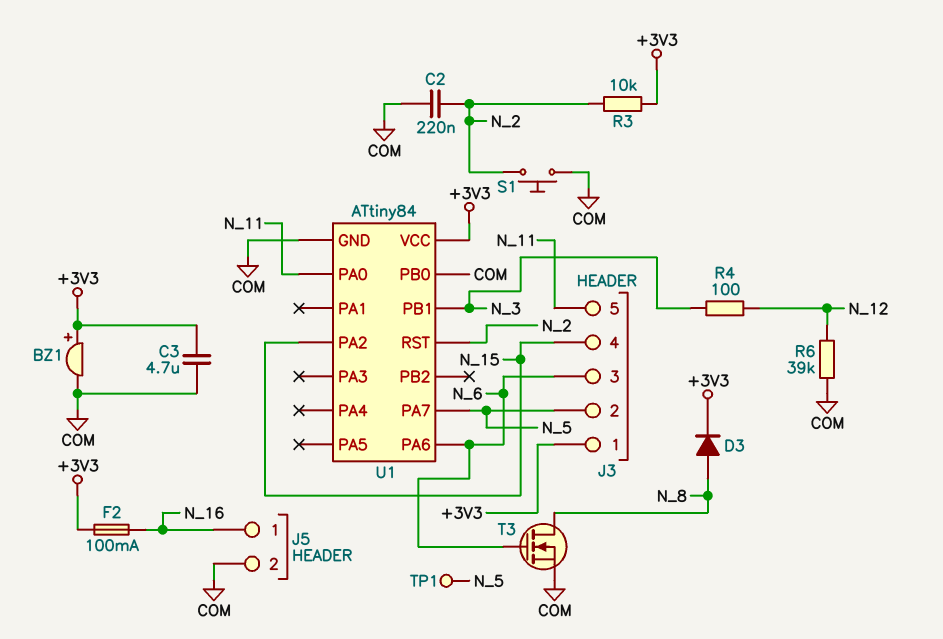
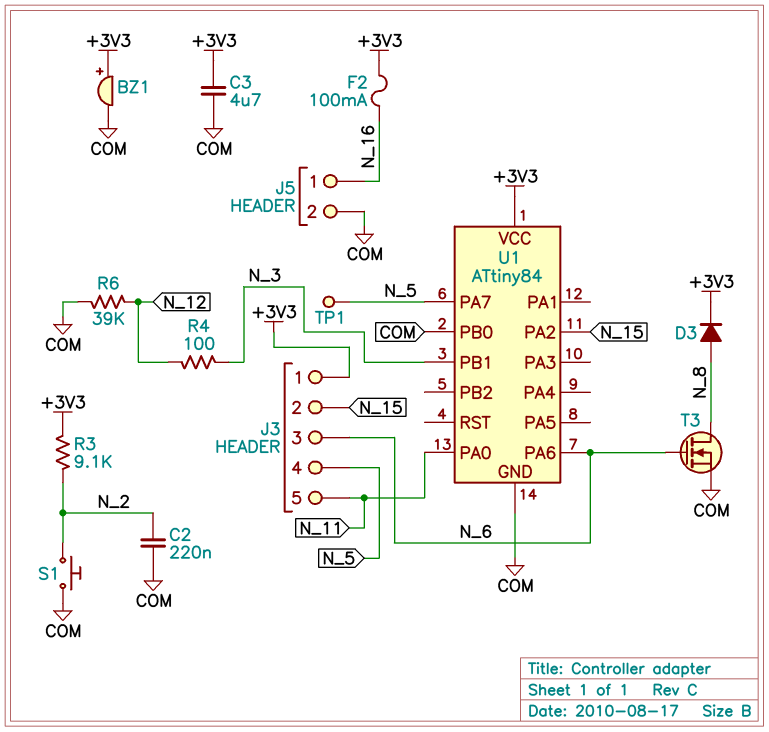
J3 pin 2: N_5 -> N_15
J3 pin 4: N_15 -> N_5
R3: 10k (+3V3, N_2) -> 9.1k (+3V3, N_2)
U1 pin RST: N_2 -> none

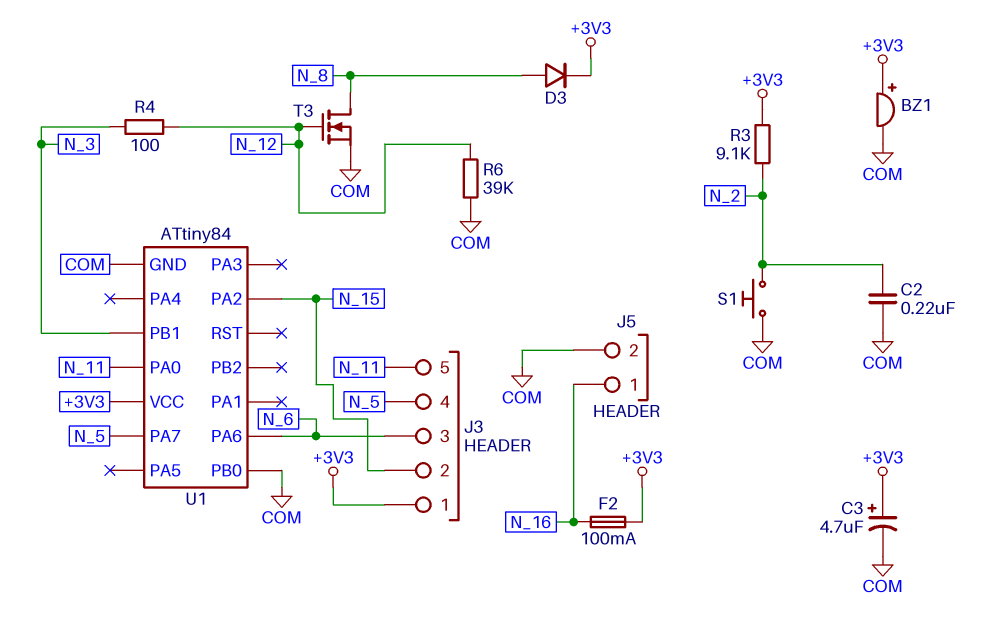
C3: 4.7uF (+3V3, COM) -> 4.7uF (plus +3V3, minus COM)
T3: NMOS (G N_6, D N_8, S COM) -> NMOS (G N_12, D N_8, S COM)
TP1: test point (N_5) -> none

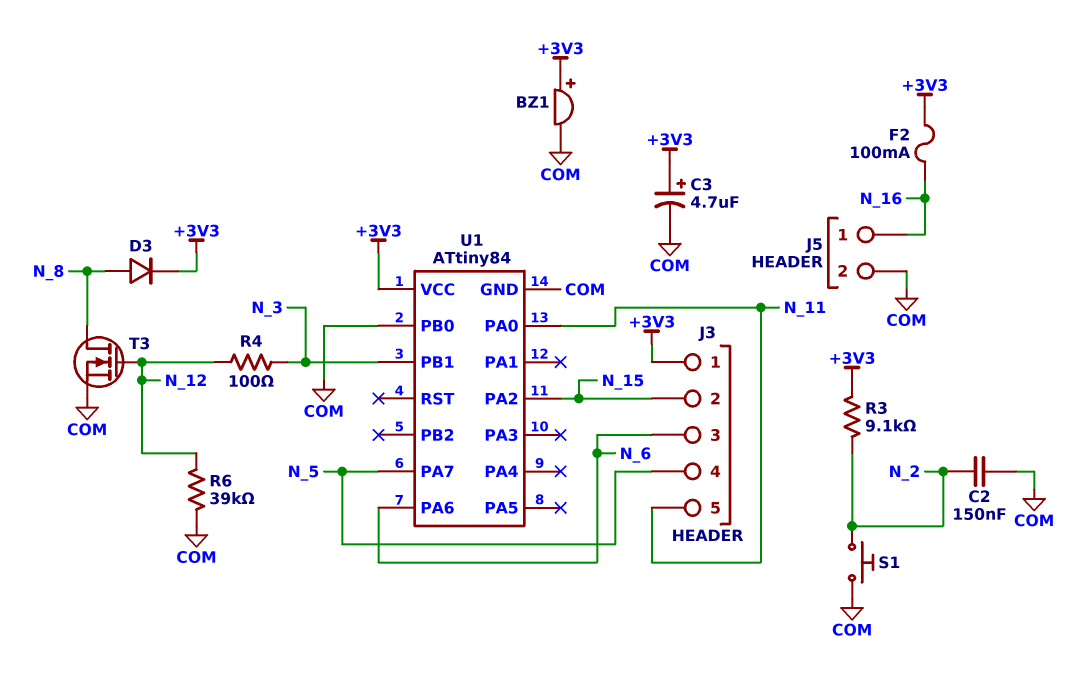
C2: 220nF (COM, N_2) -> 150nF (COM, N_2)

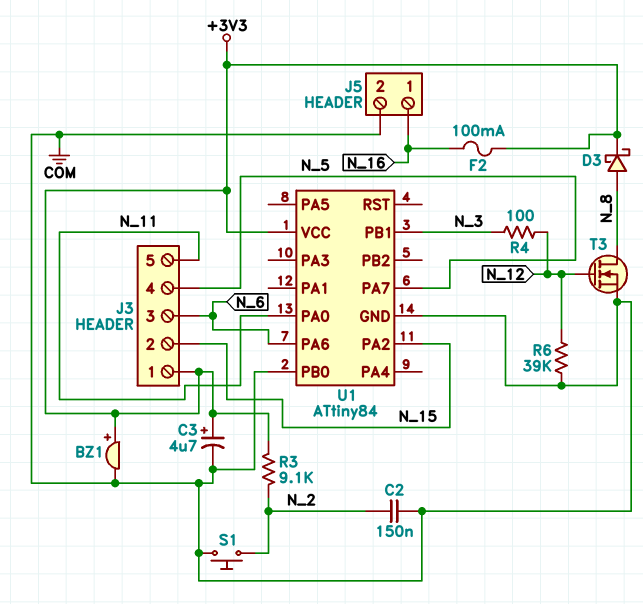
D3: diode (A N_8, K +3V3) -> schottky (A N_8, K +3V3)

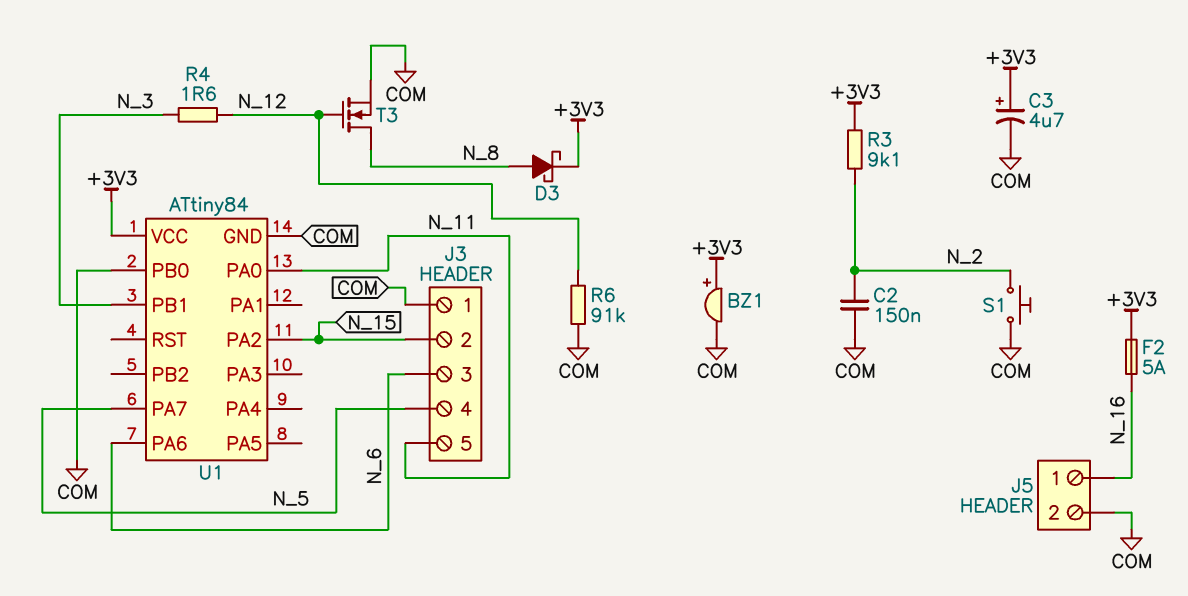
F2: 100mA (+3V3, N_16) -> 5A (+3V3, N_16)
J3 pin 1: +3V3 -> COM
R4: 100 (N_3, N_12) -> 1.6 (N_3, N_12)
R6: 39k (COM, N_12) -> 91k (COM, N_12)

